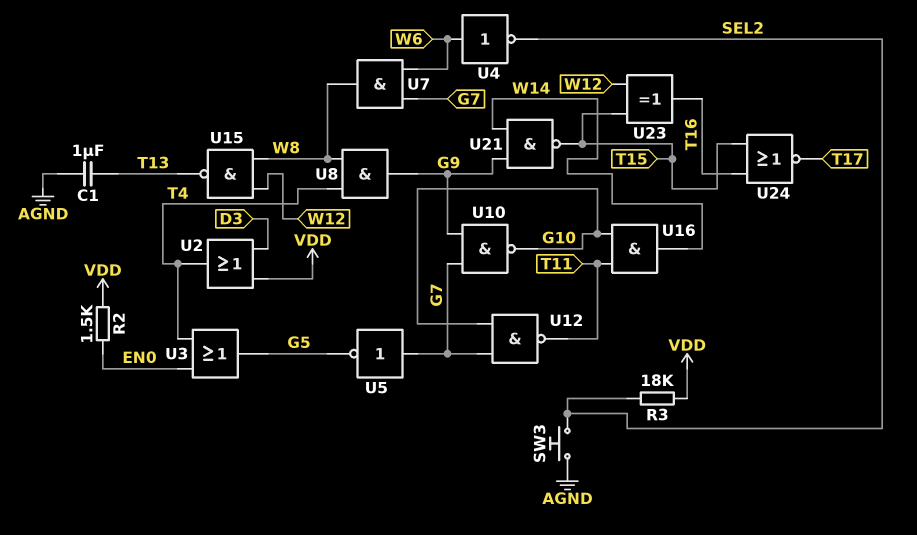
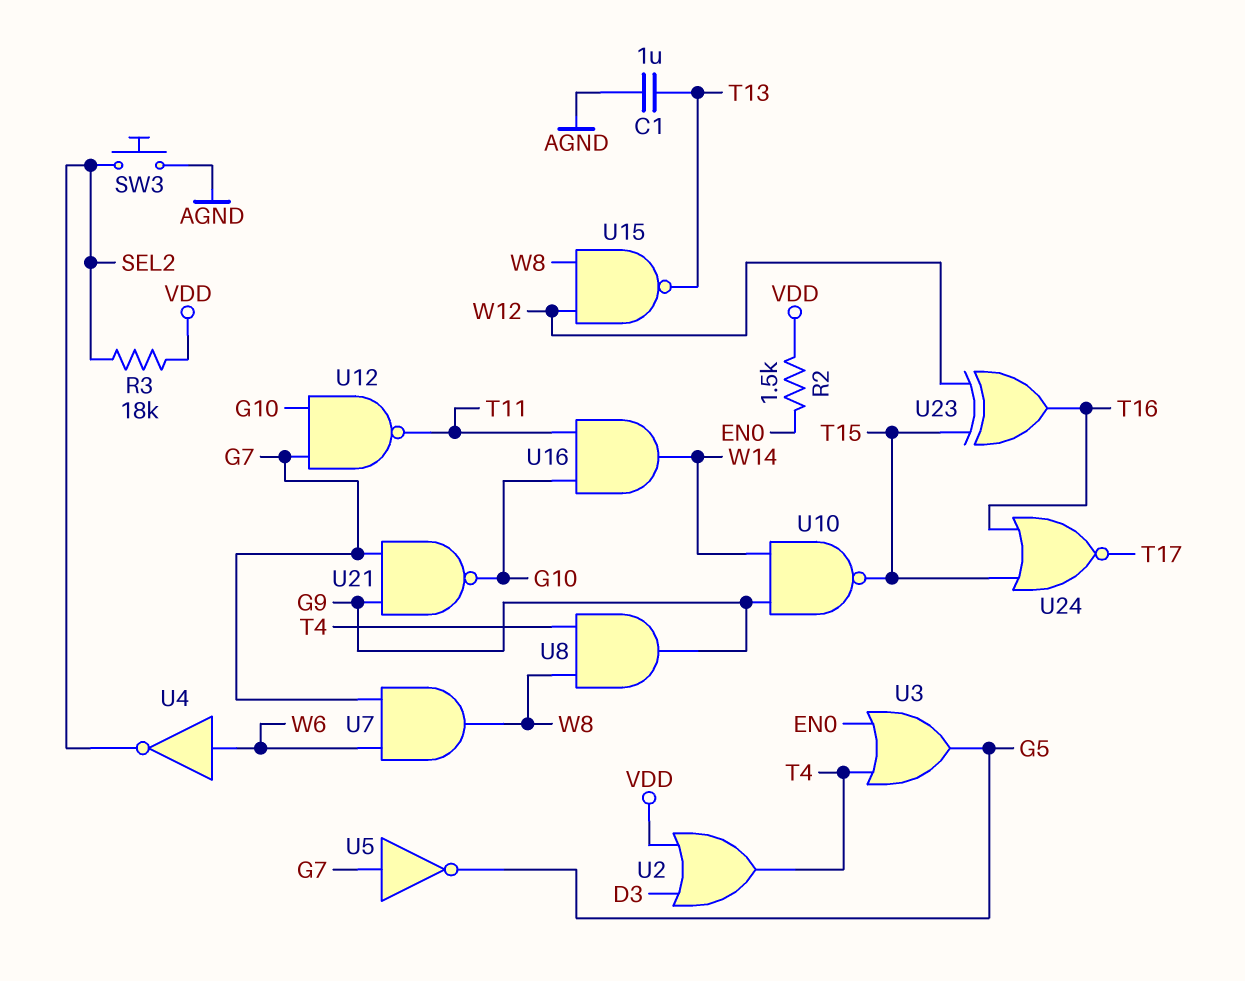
U10: NAND (in G7, in G9, out G10) -> NAND (in G9, in W14, out T15)
U21: NAND (in G9, in W14, out T15) -> NAND (in G7, in G9, out G10)

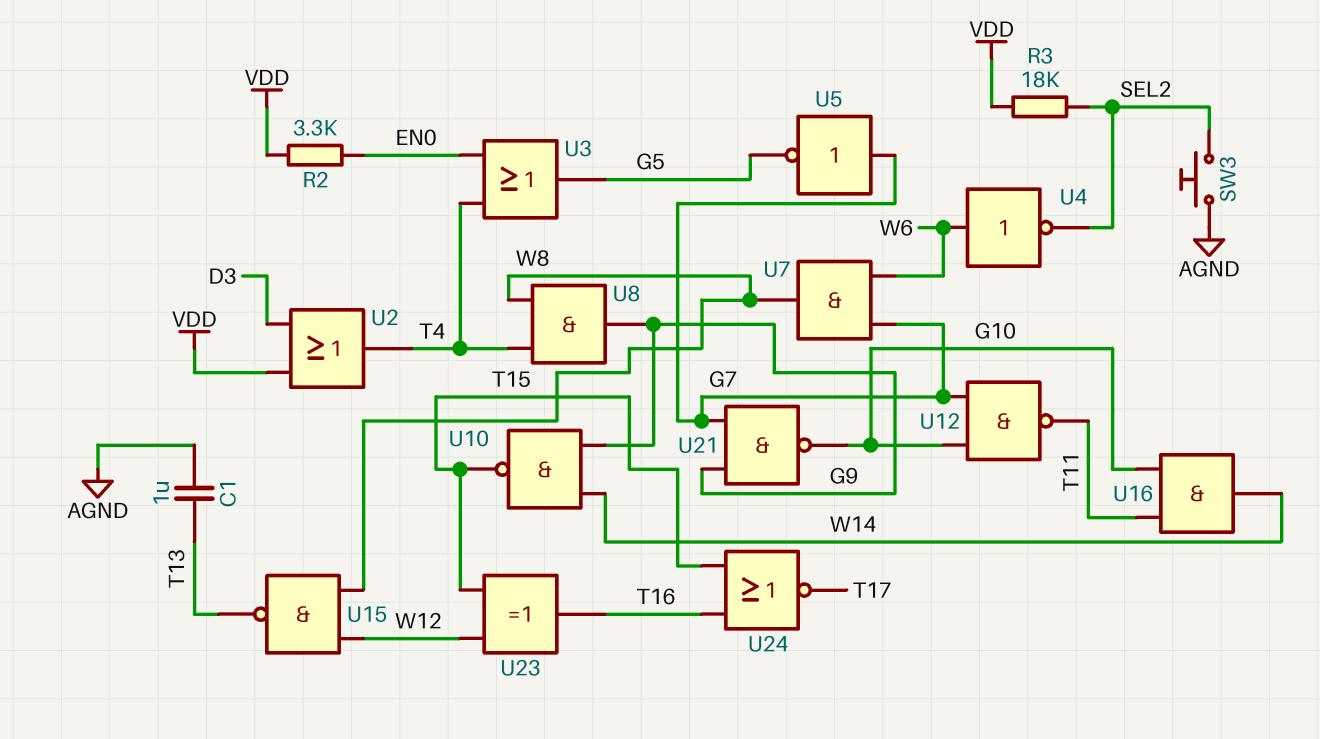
R2: 1.5k (EN0, VDD) -> 3.3k (EN0, VDD)

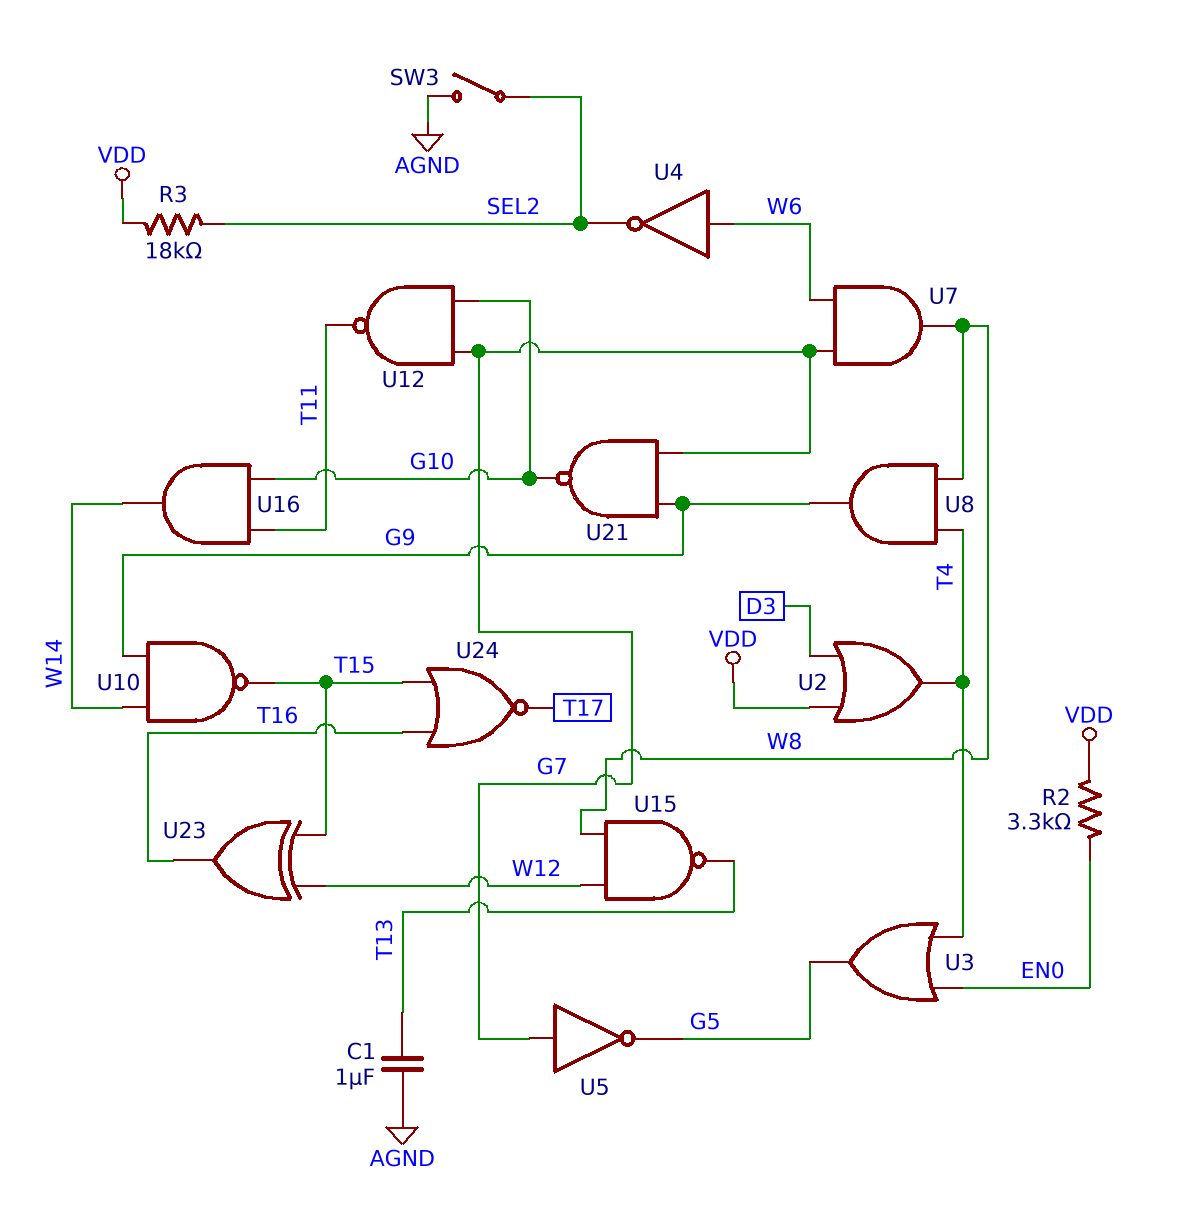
SW3: button (AGND, SEL2) -> switch (AGND, SEL2)

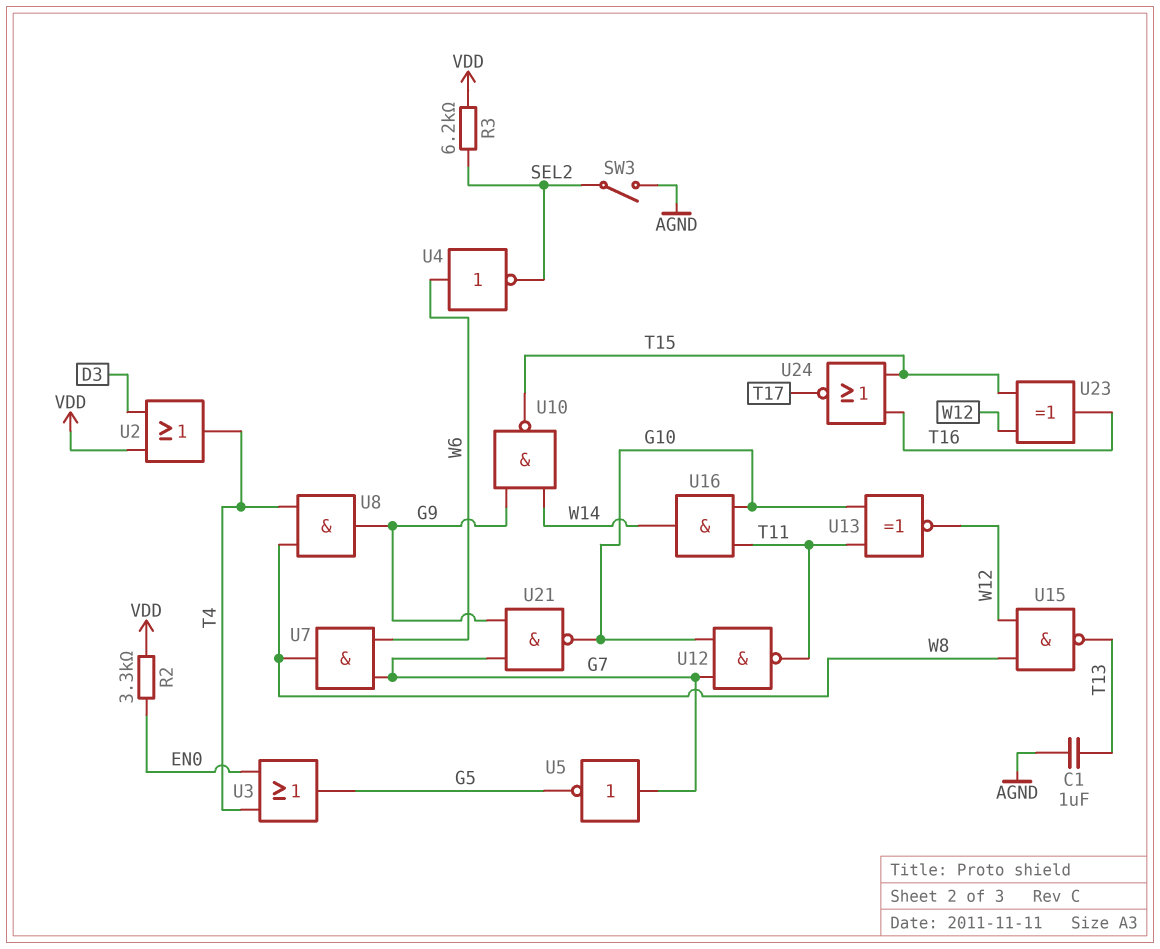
R3: 18k (SEL2, VDD) -> 6.2k (SEL2, VDD)
U13: none -> XNOR (in G10, in T11, out W12)

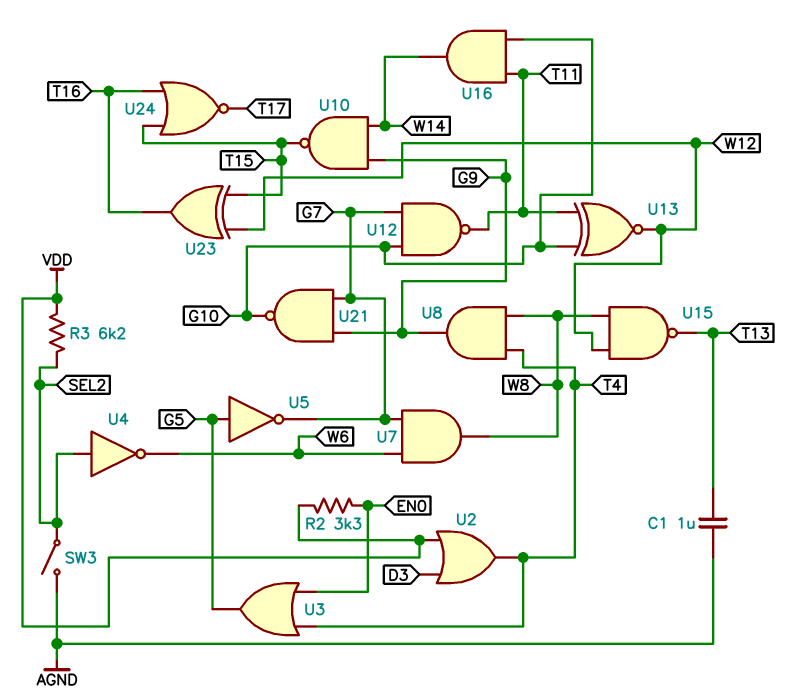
U4: NOT (in W6, out SEL2) -> NOT (in SEL2, out W6)
U5: NOT (in G7, out G5) -> NOT (in G5, out G7)

